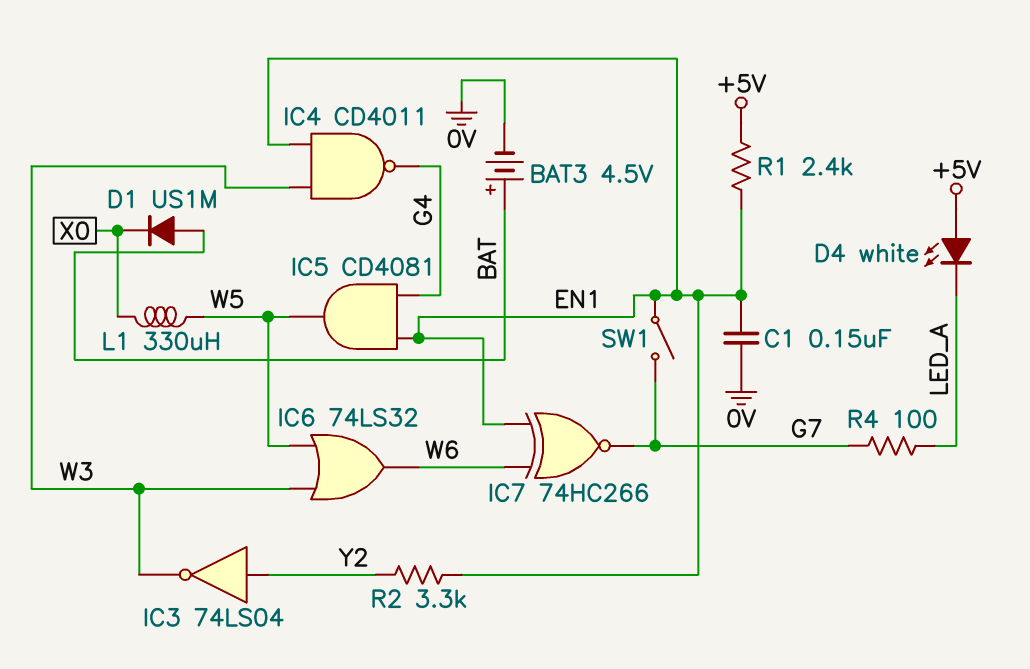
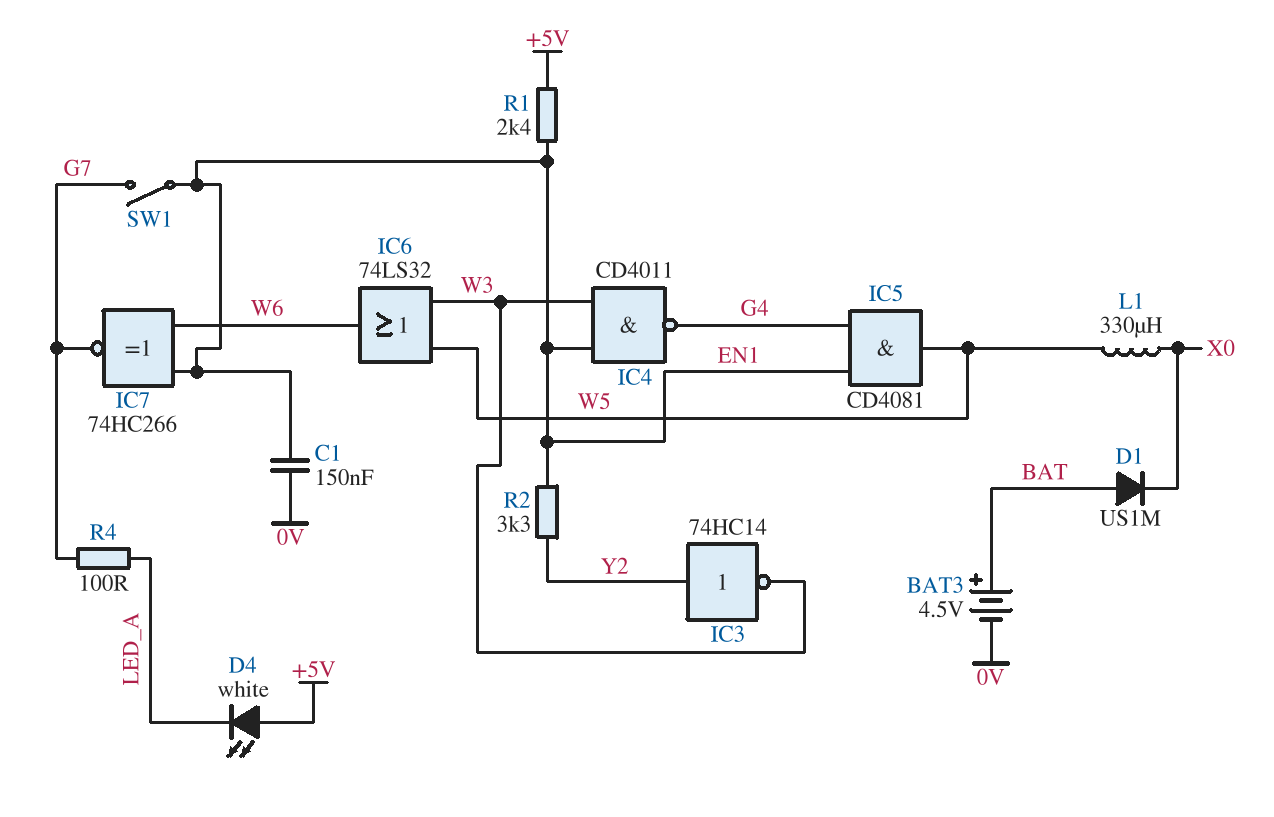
IC3: NOT 74LS04 (in Y2, out W3) -> NOT 74HC14 (in Y2, out W3)

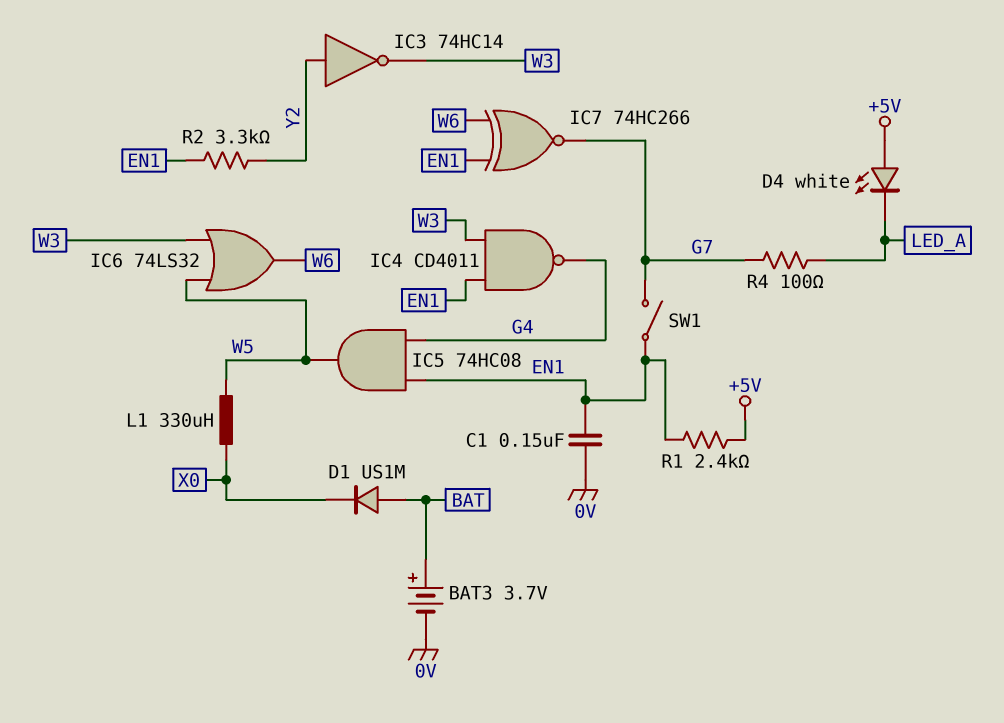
BAT3: 4.5V (plus BAT, minus 0V) -> 3.7V (plus BAT, minus 0V)
IC5: AND CD4081 (in EN1, in G4, out W5) -> AND 74HC08 (in EN1, in G4, out W5)

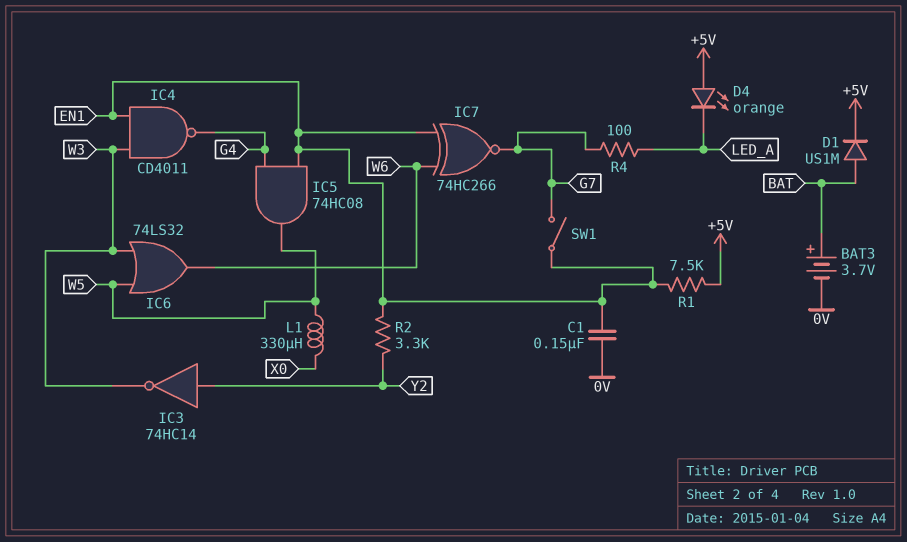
D1: diode US1M (A BAT, K X0) -> diode US1M (A BAT, K +5V)
D4: LED white (A +5V, K LED_A) -> LED orange (A +5V, K LED_A)
R1: 2.4k (+5V, EN1) -> 7.5k (+5V, EN1)

